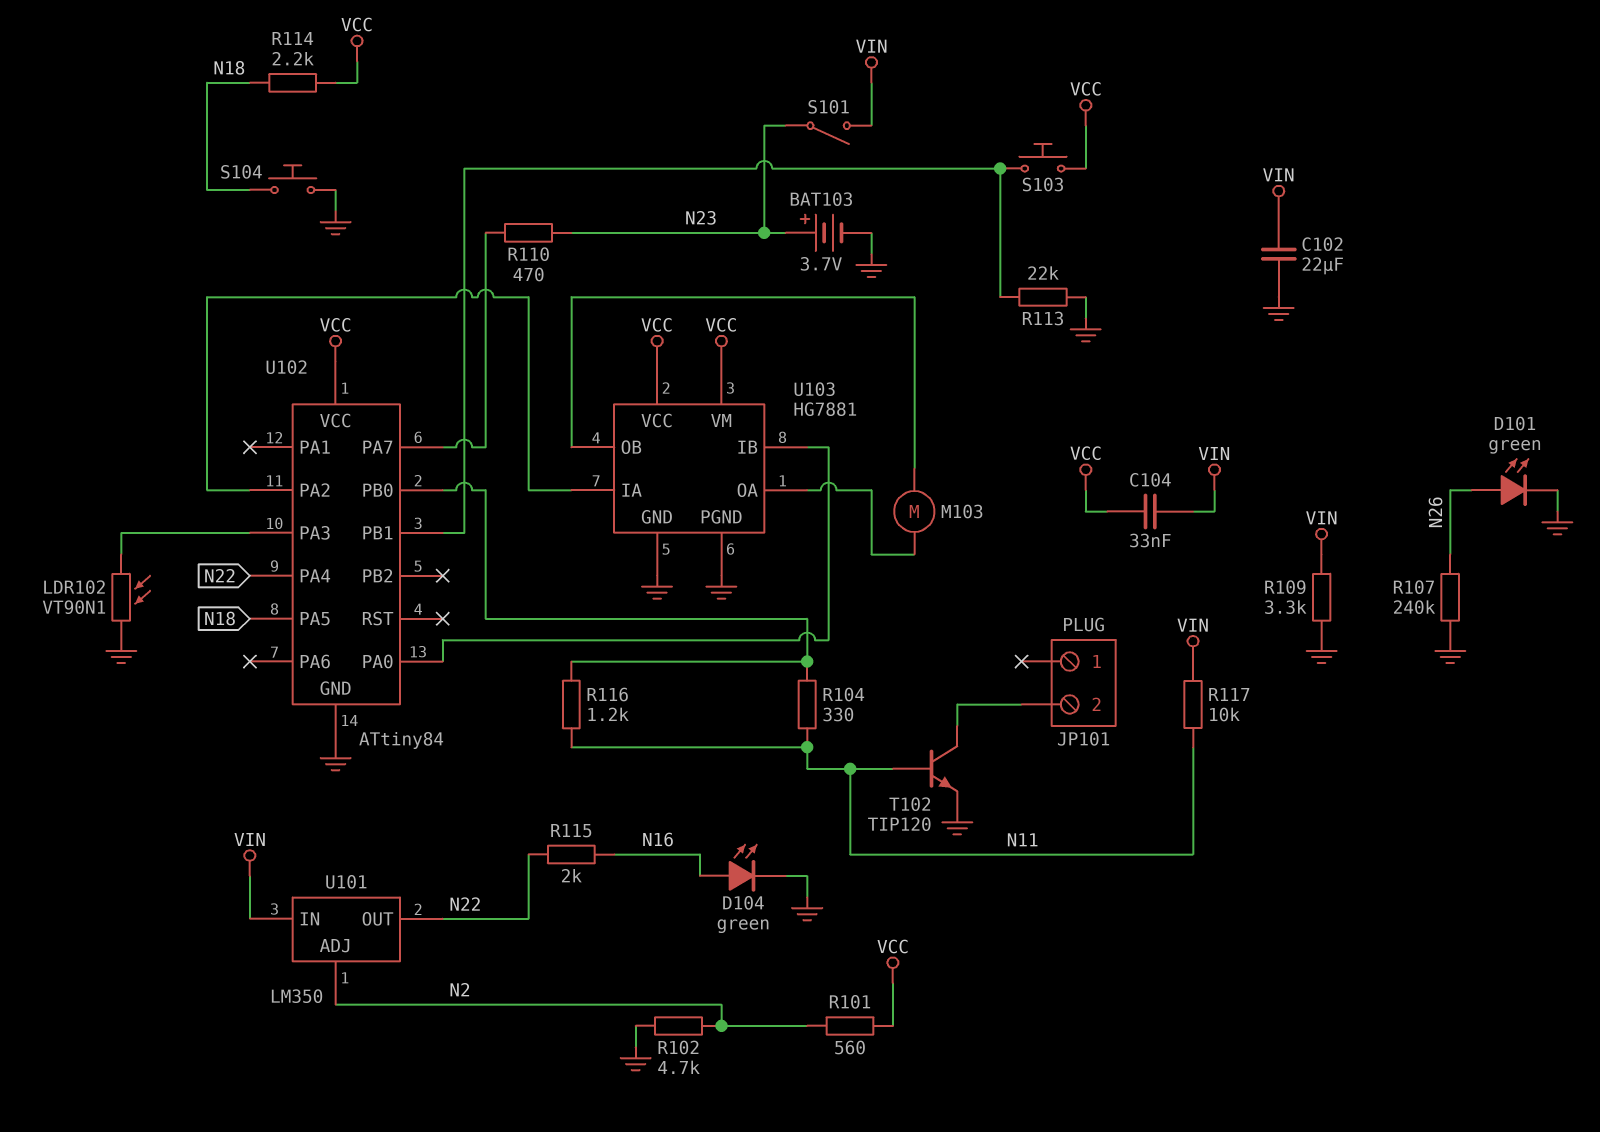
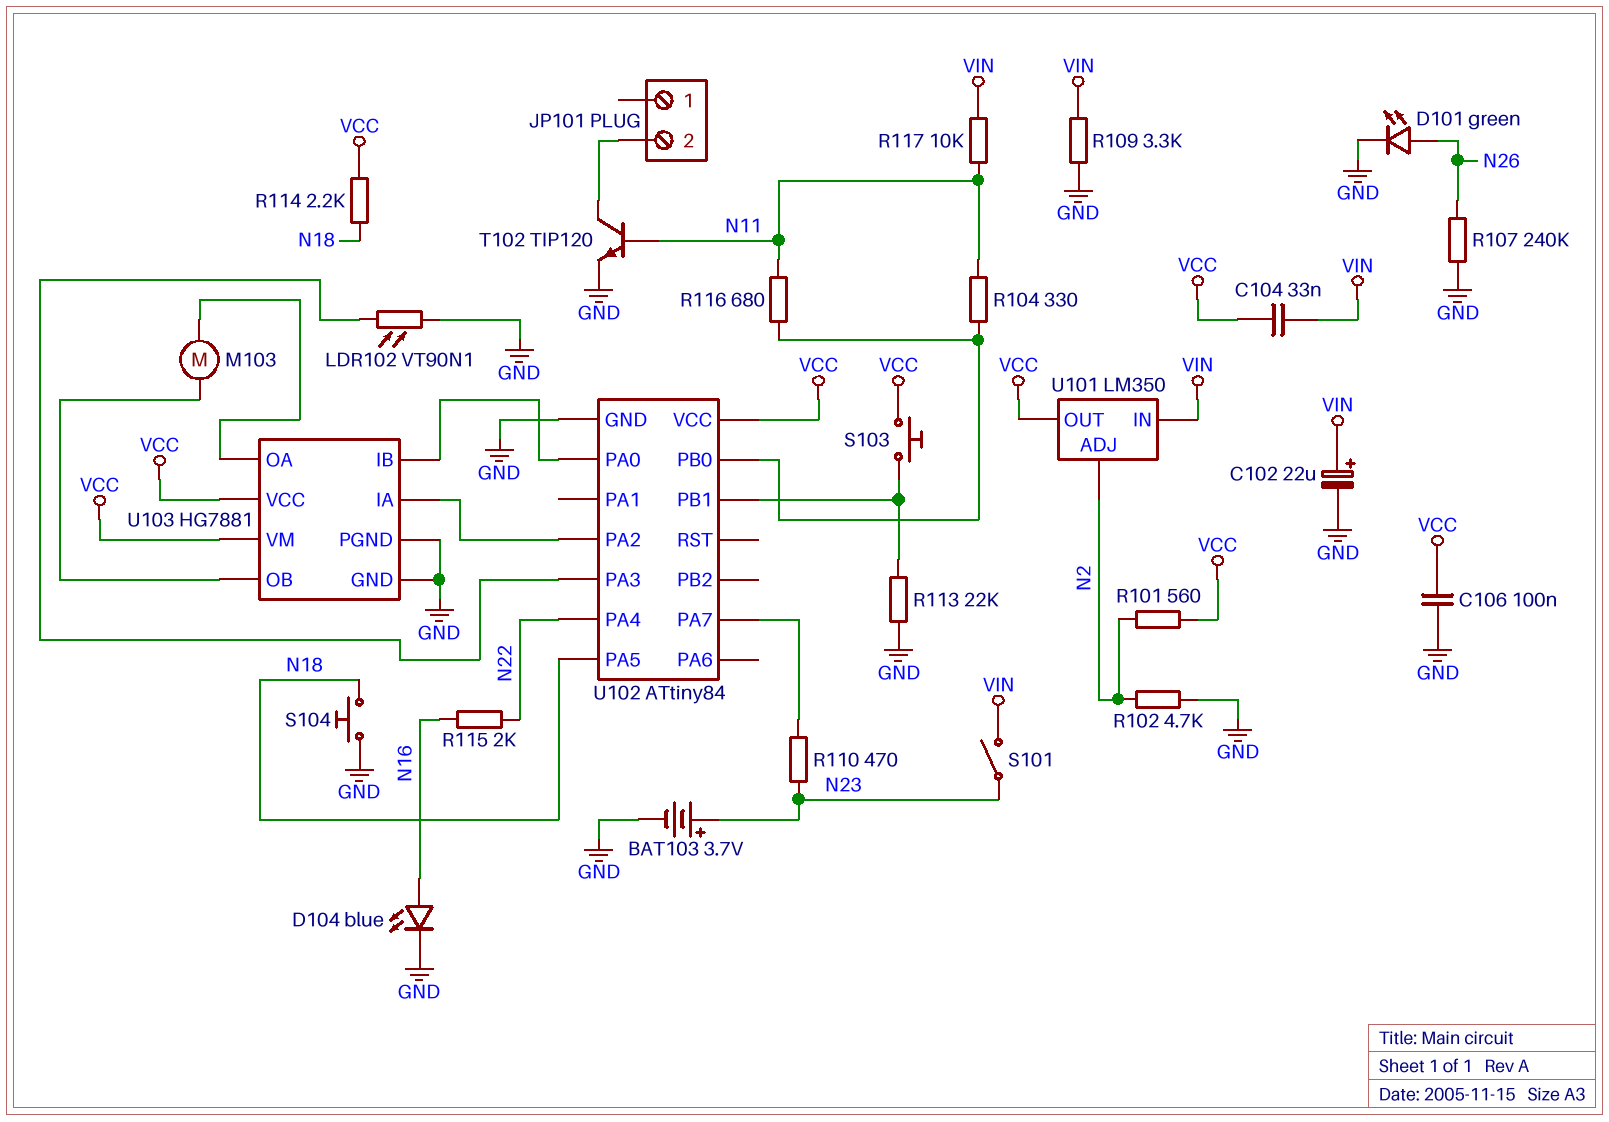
C102: 22uF (GND, VIN) -> 22uF (plus VIN, minus GND)
C106: none -> 100nF (GND, VCC)
D104: LED green (A N16, K GND) -> LED blue (A N16, K GND)
R116: 1.2k (N11, U102/PB0) -> 680 (N11, U102/PB0)
U101 pin OUT: N22 -> VCC

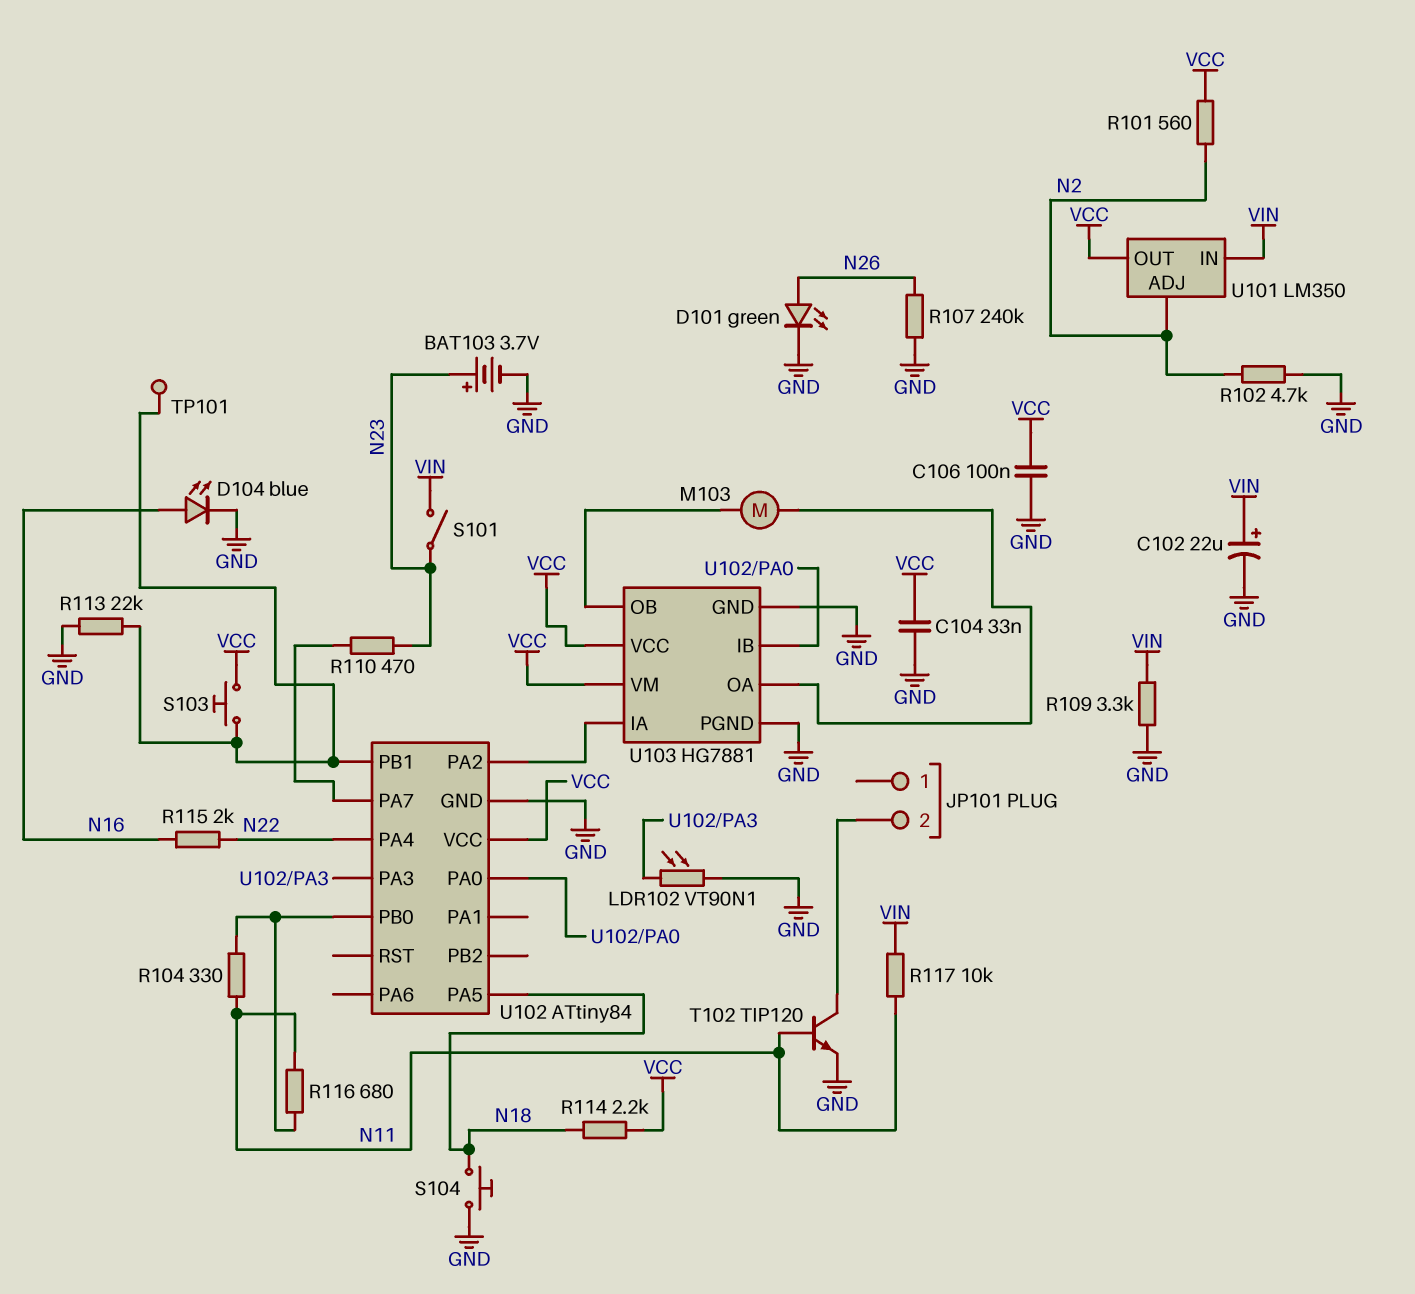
C104: 33nF (VCC, VIN) -> 33nF (GND, VCC)
TP101: none -> test point (U102/PB1)

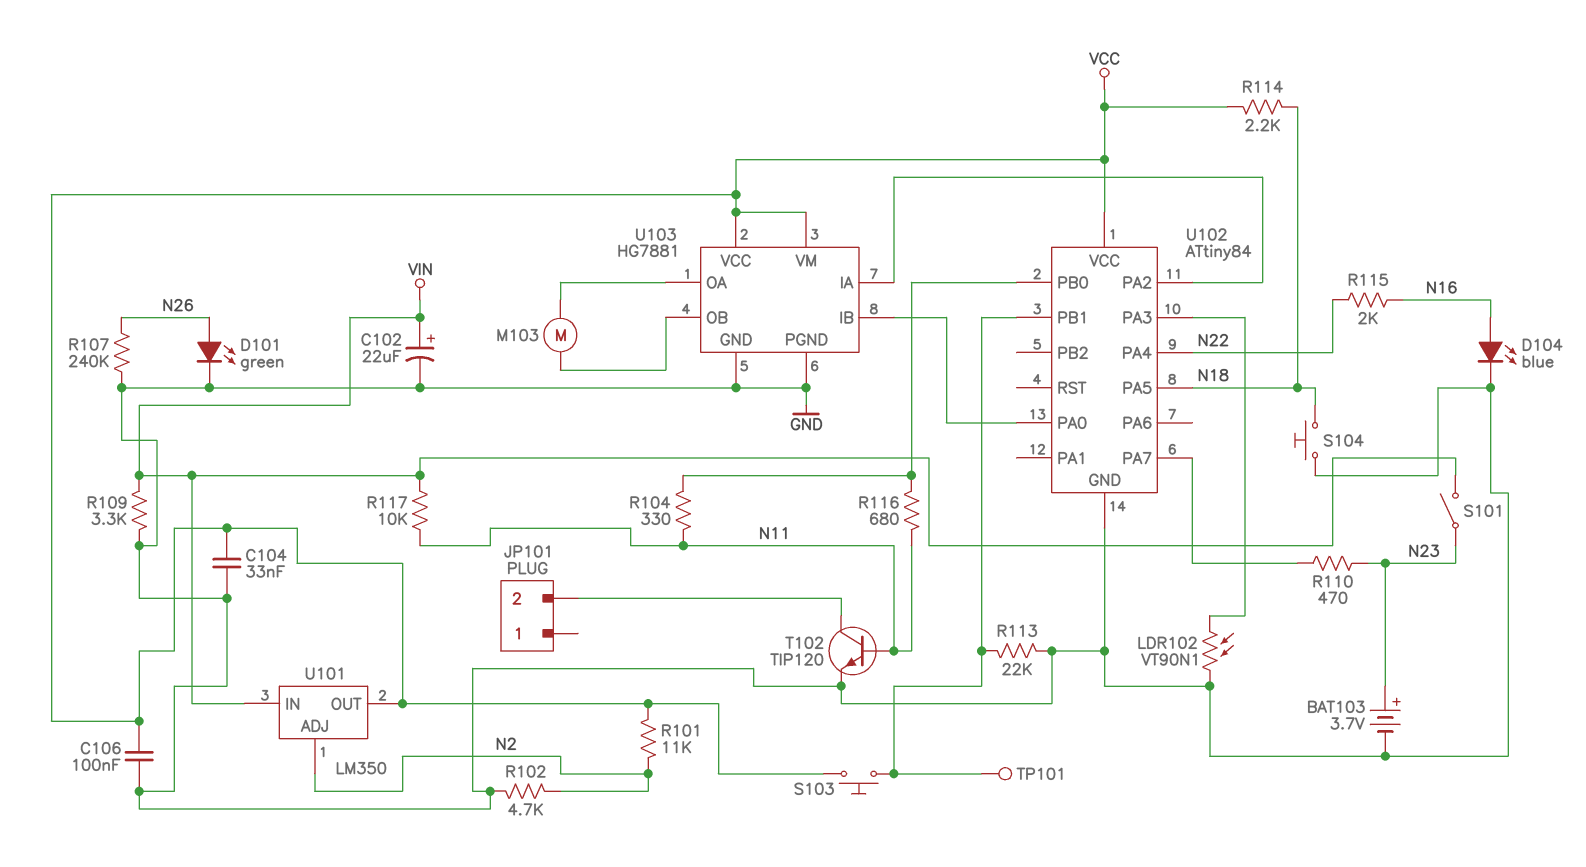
R101: 560 (N2, VCC) -> 11k (N2, VCC)

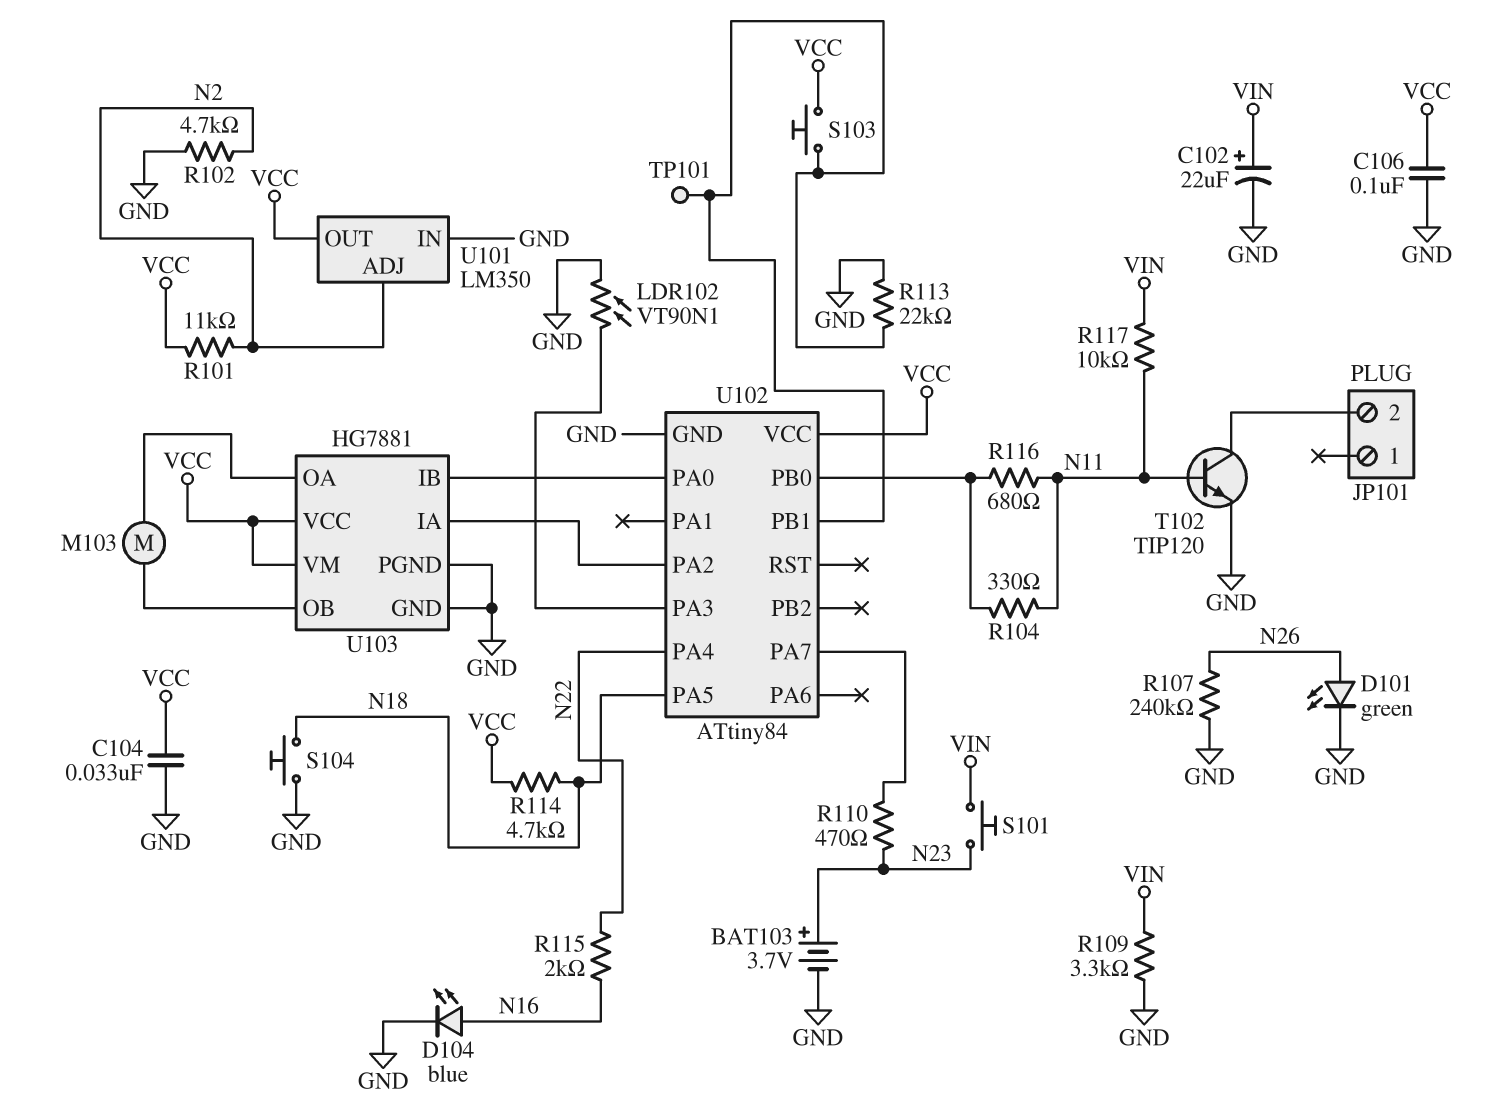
R114: 2.2k (N18, VCC) -> 4.7k (N18, VCC)
S101: switch (N23, VIN) -> button (N23, VIN)
U101 pin IN: VIN -> GND

